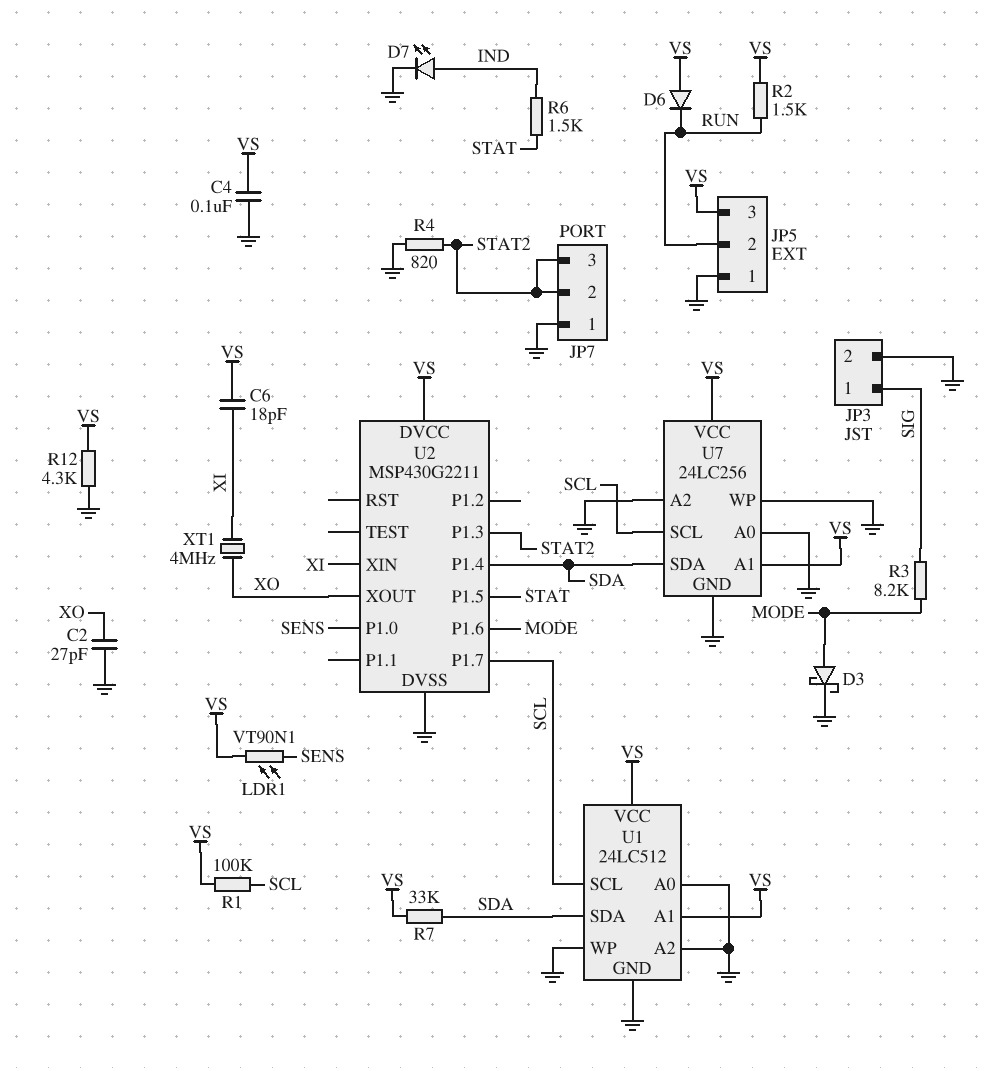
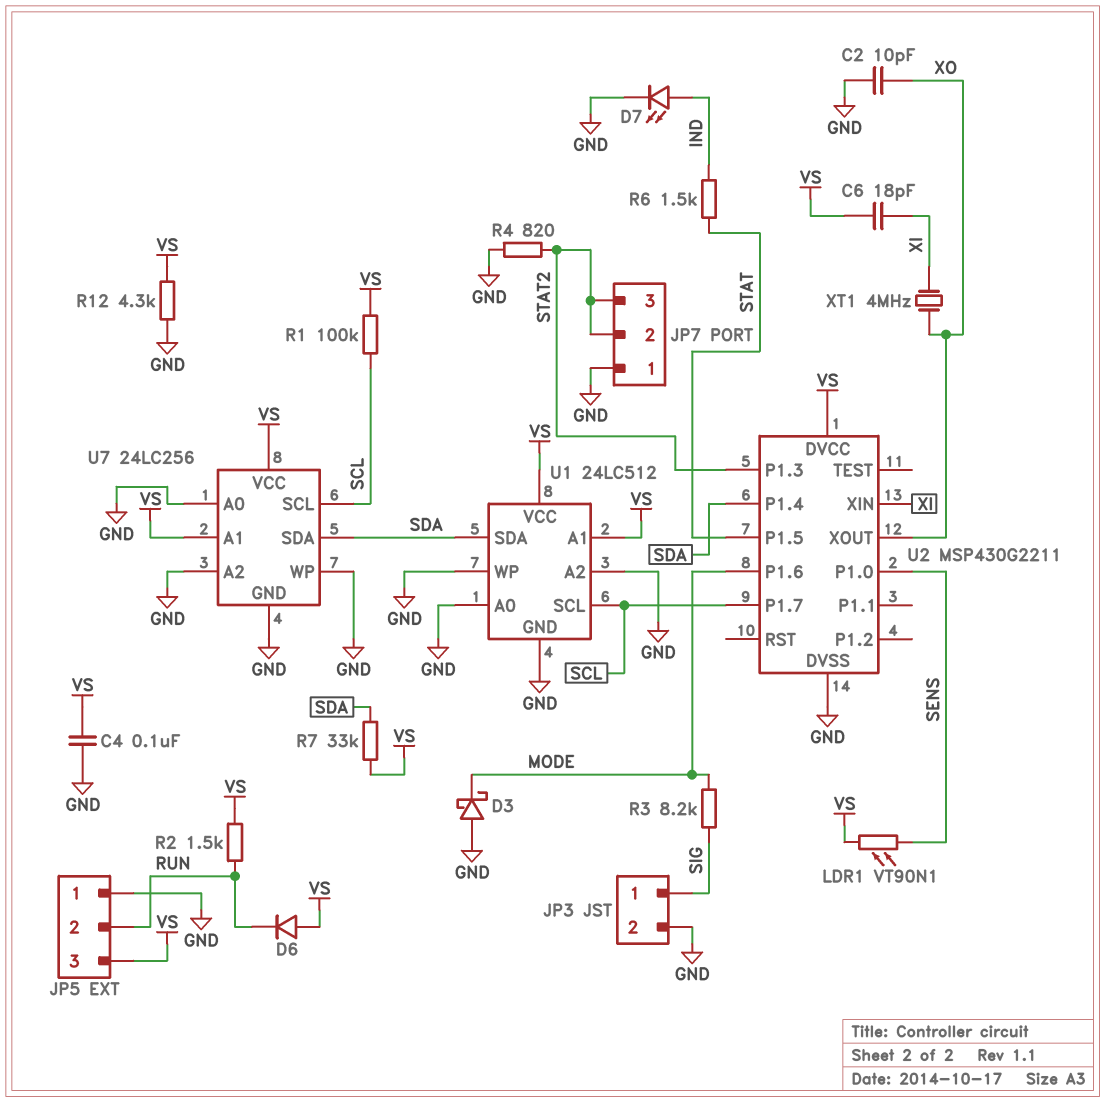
C2: 27pF (GND, XO) -> 10pF (GND, XO)
D3: schottky (A MODE, K GND) -> schottky (A GND, K MODE)

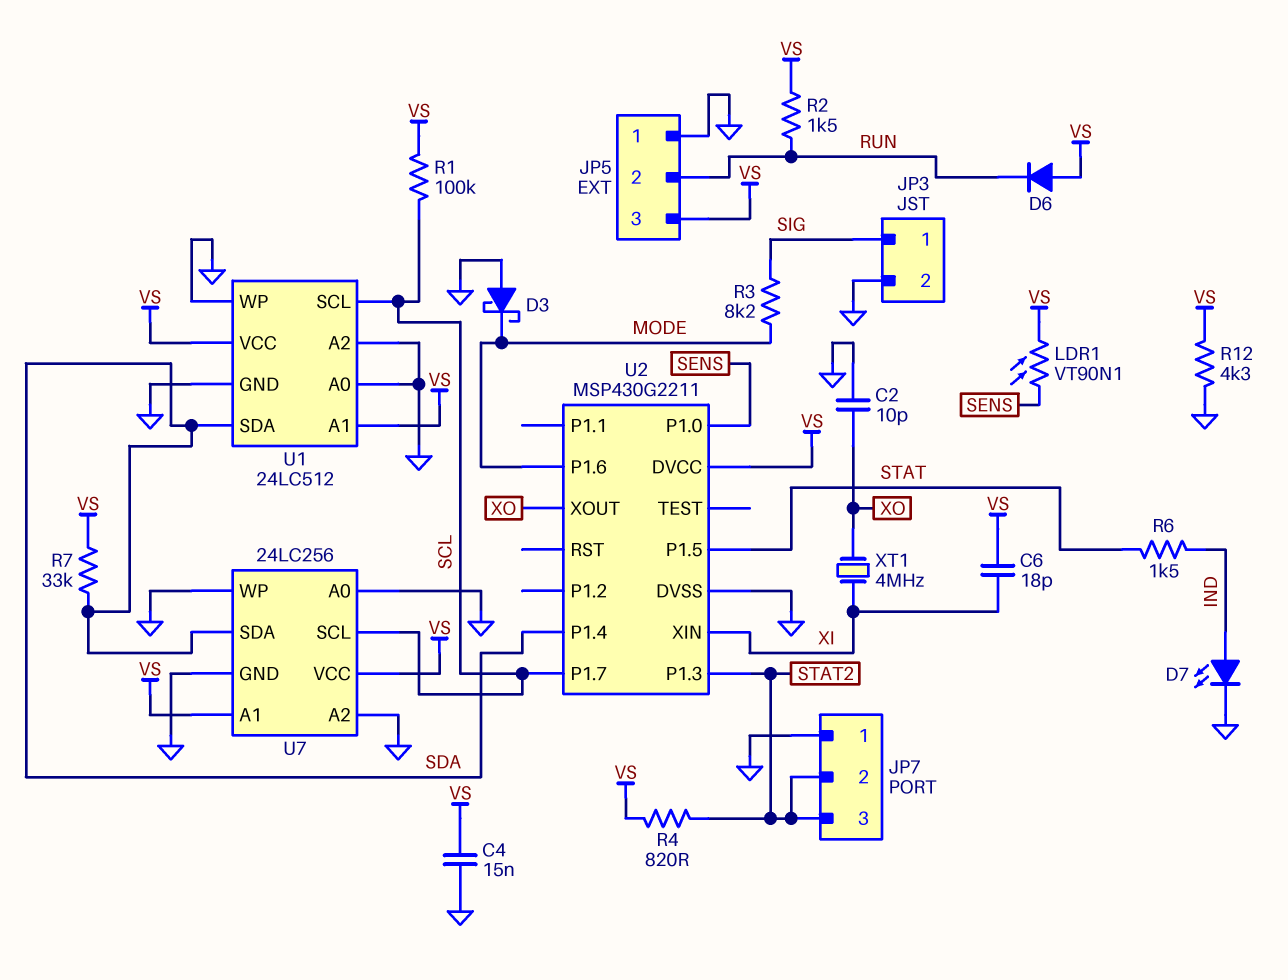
C4: 100nF (GND, VS) -> 15nF (GND, VS)
R4: 820 (GND, STAT2) -> 820 (STAT2, VS)

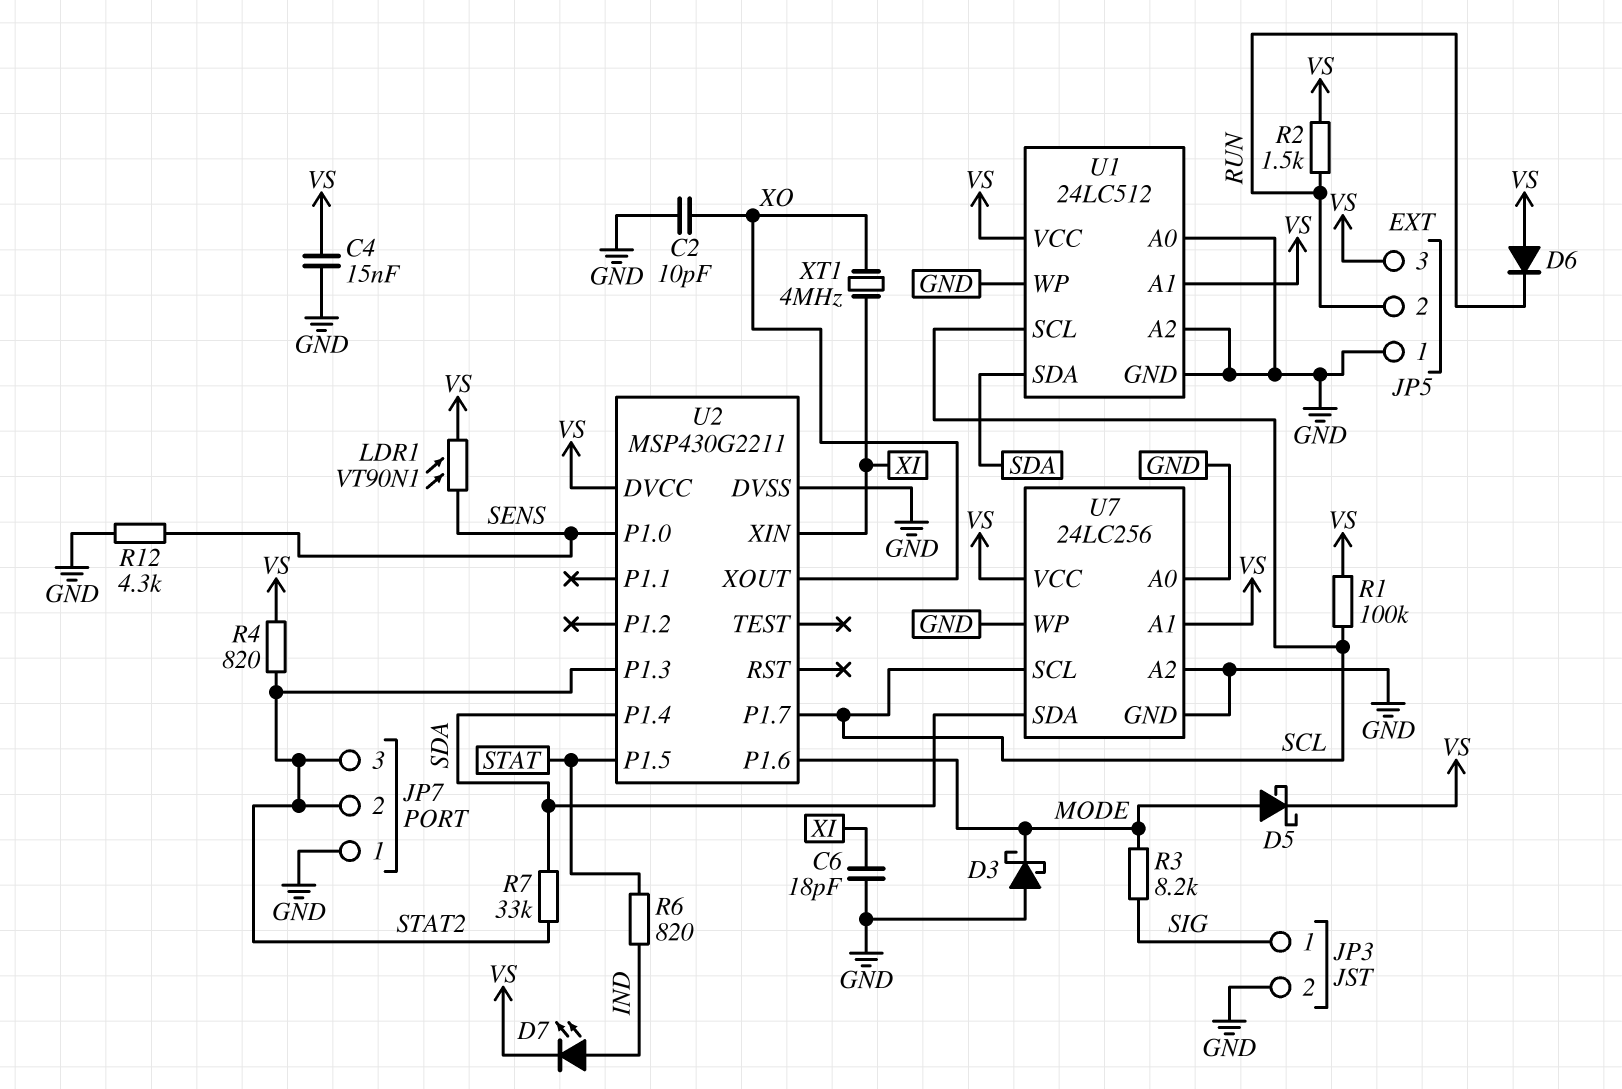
C6: 18pF (VS, XI) -> 18pF (GND, XI)
D5: none -> schottky (A MODE, K VS)
D7: LED (A IND, K GND) -> LED (A IND, K VS)
R6: 1.5k (IND, STAT) -> 820 (IND, STAT)
R7: 33k (SDA, VS) -> 33k (SDA, STAT2)
R12: 4.3k (GND, VS) -> 4.3k (GND, SENS)

